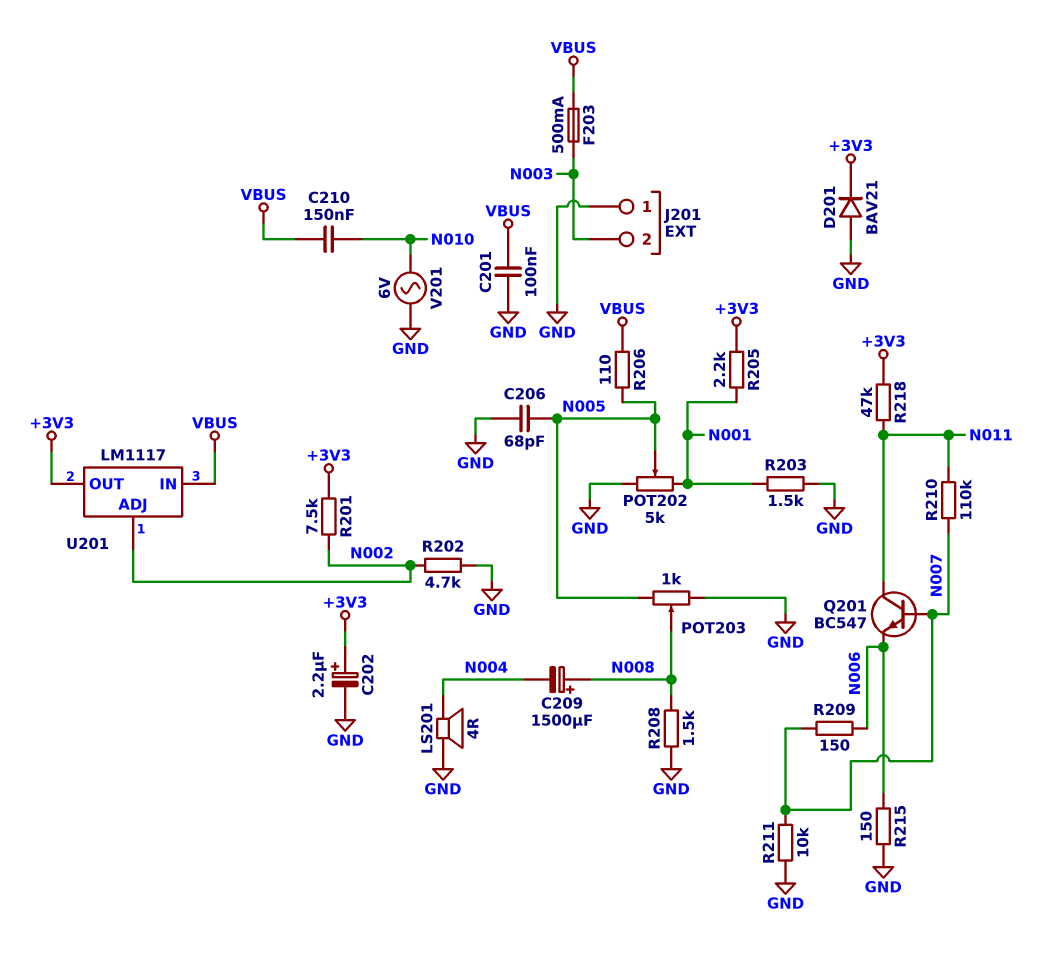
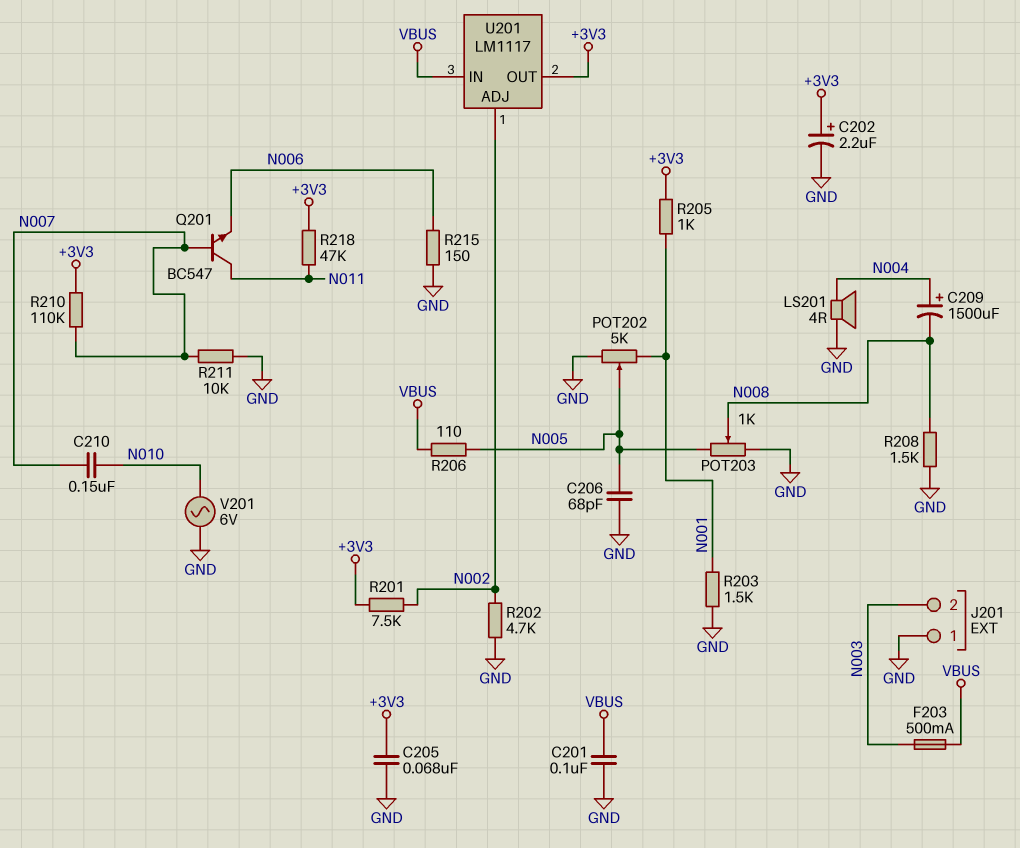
C205: none -> 68nF (+3V3, GND)
C209: 1500uF (plus N008, minus N004) -> 1500uF (plus N004, minus N008)
C210: 150nF (N010, VBUS) -> 150nF (N007, N010)
D201: diode BAV21 (A GND, K +3V3) -> none
R205: 2.2k (+3V3, N001) -> 1k (+3V3, N001)
R209: 150 (N006, N007) -> none
R210: 110k (N007, N011) -> 110k (+3V3, N007)

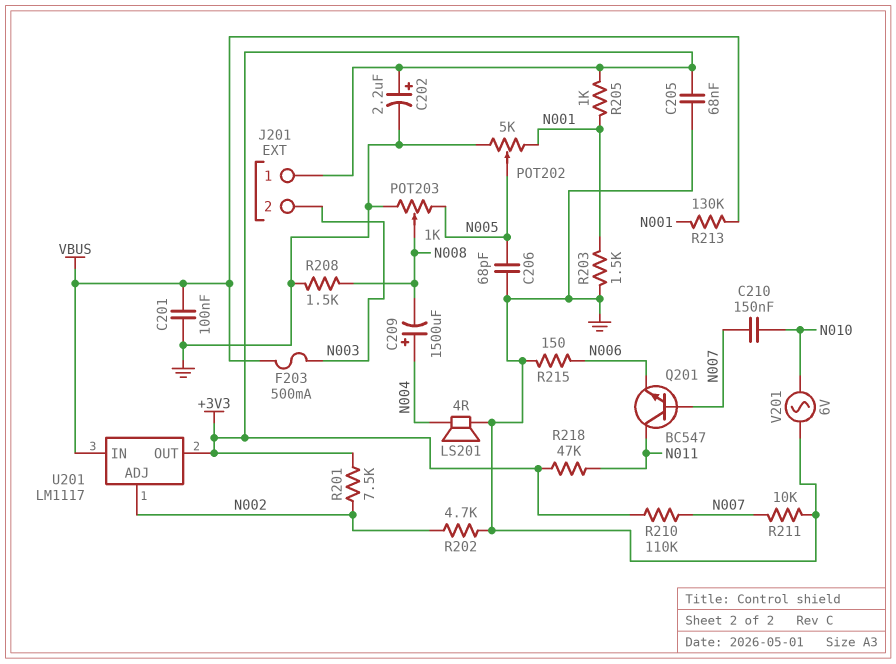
J201 pin 1: GND -> +3V3
R206: 110 (N005, VBUS) -> none
R213: none -> 130k (N001, VBUS)

